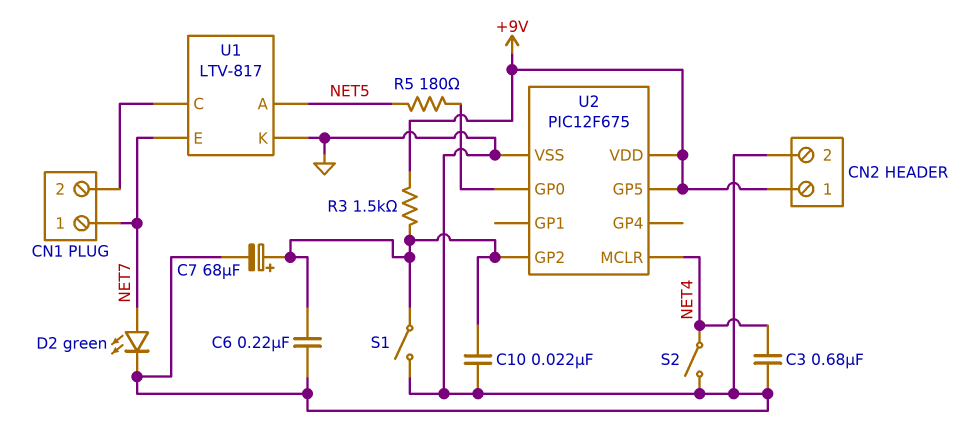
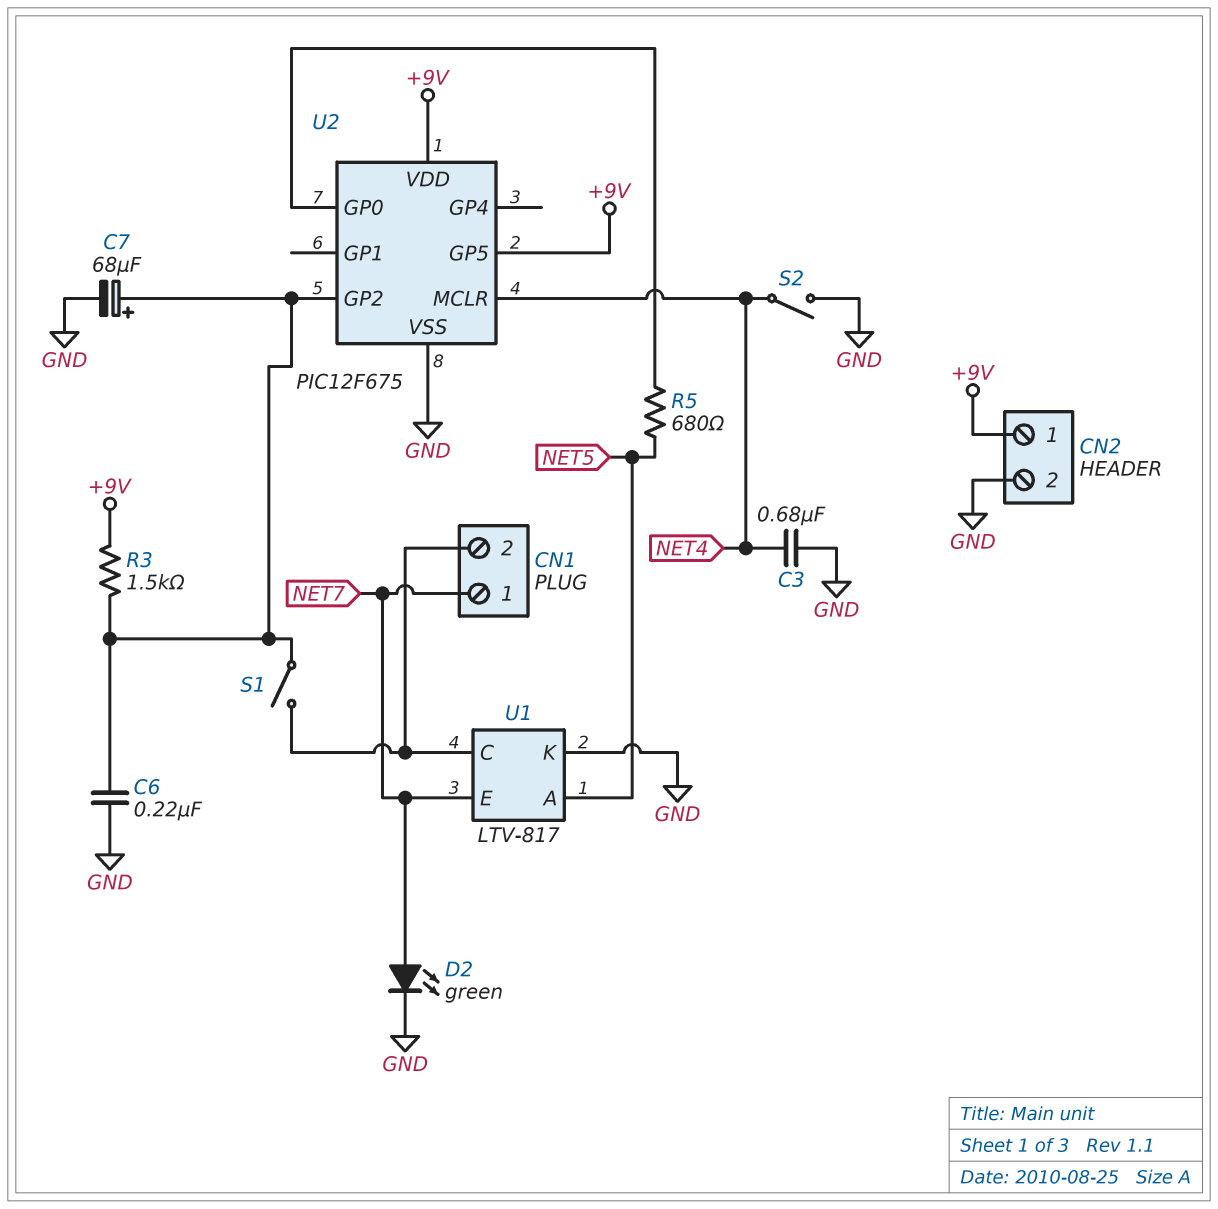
C10: 22nF (GND, U2/GP2) -> none
R5: 180 (NET5, U2/GP0) -> 680 (NET5, U2/GP0)
S1: switch (GND, U2/GP2) -> switch (CN1/2, U2/GP2)

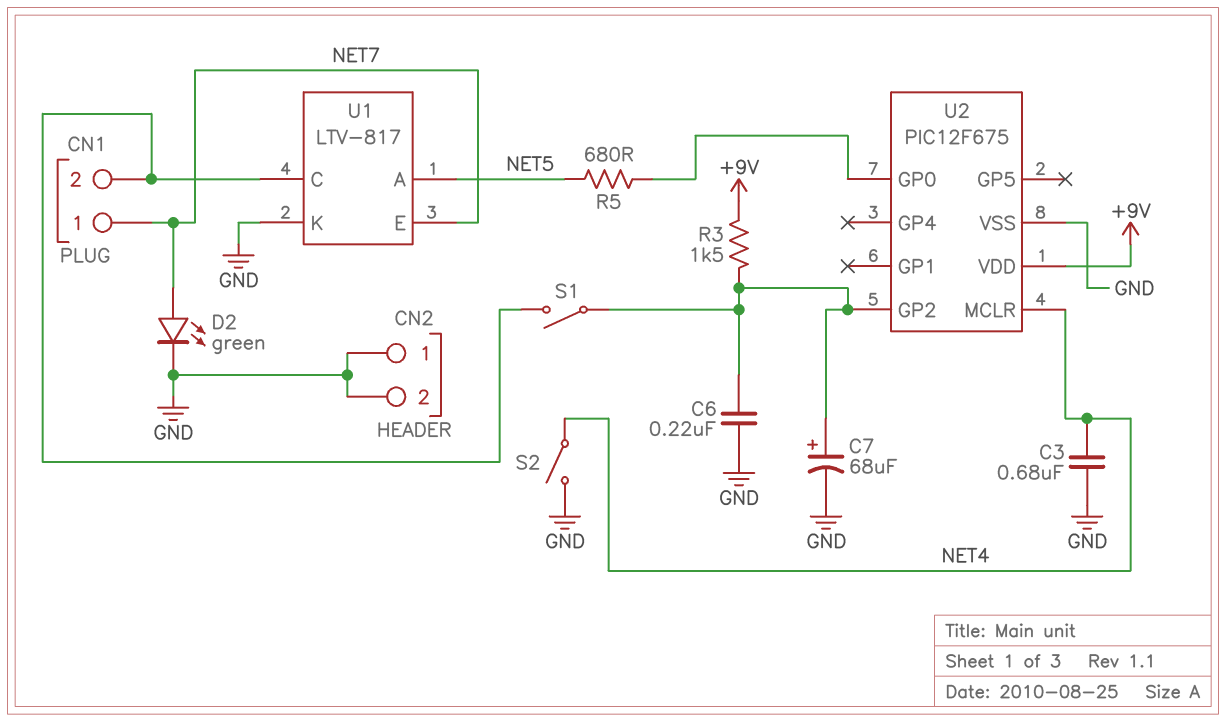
CN2 pin 1: +9V -> GND
U2 pin GP5: +9V -> none

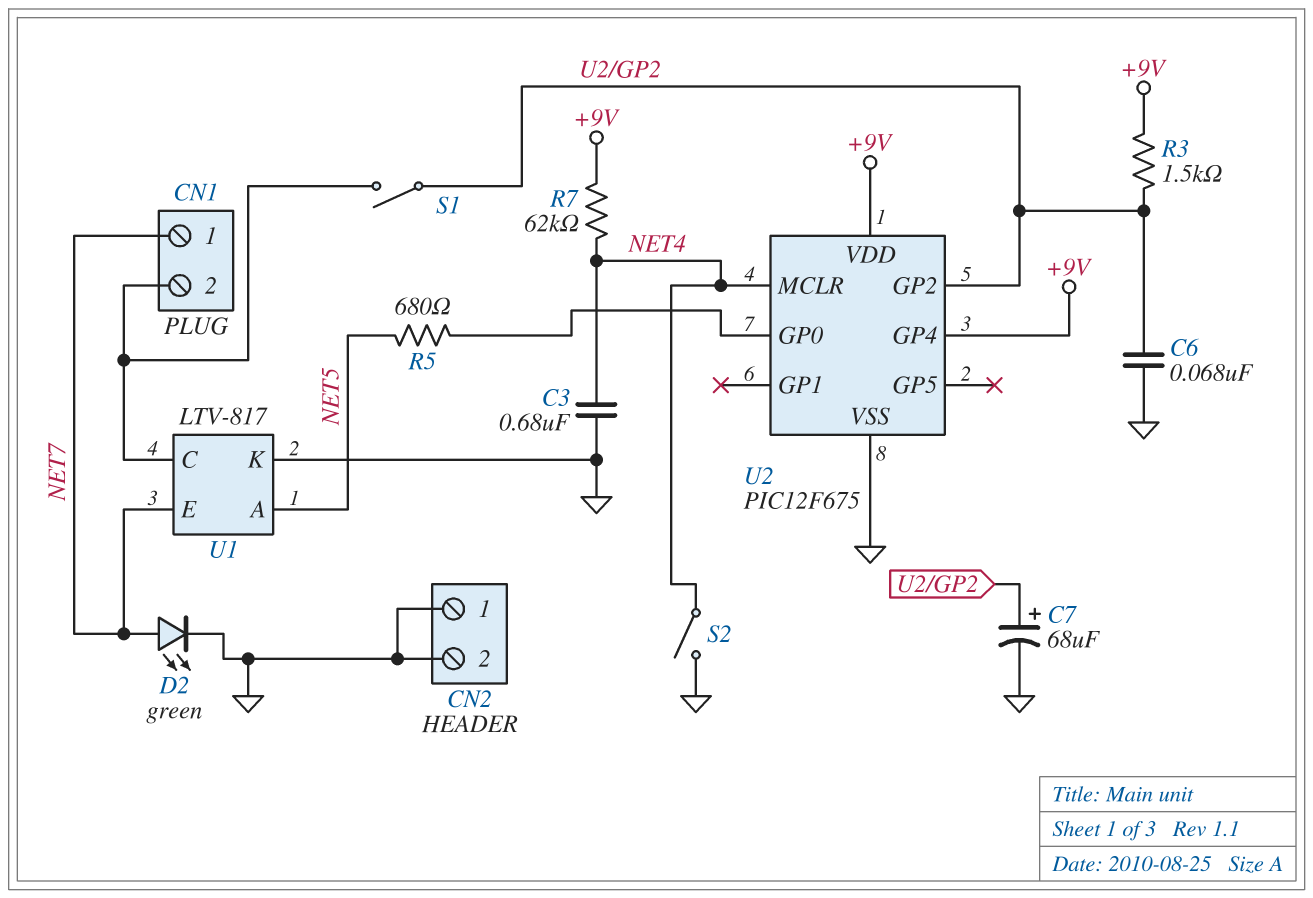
C6: 220nF (GND, U2/GP2) -> 68nF (GND, U2/GP2)
R7: none -> 62k (+9V, NET4)
U2 pin GP4: none -> +9V

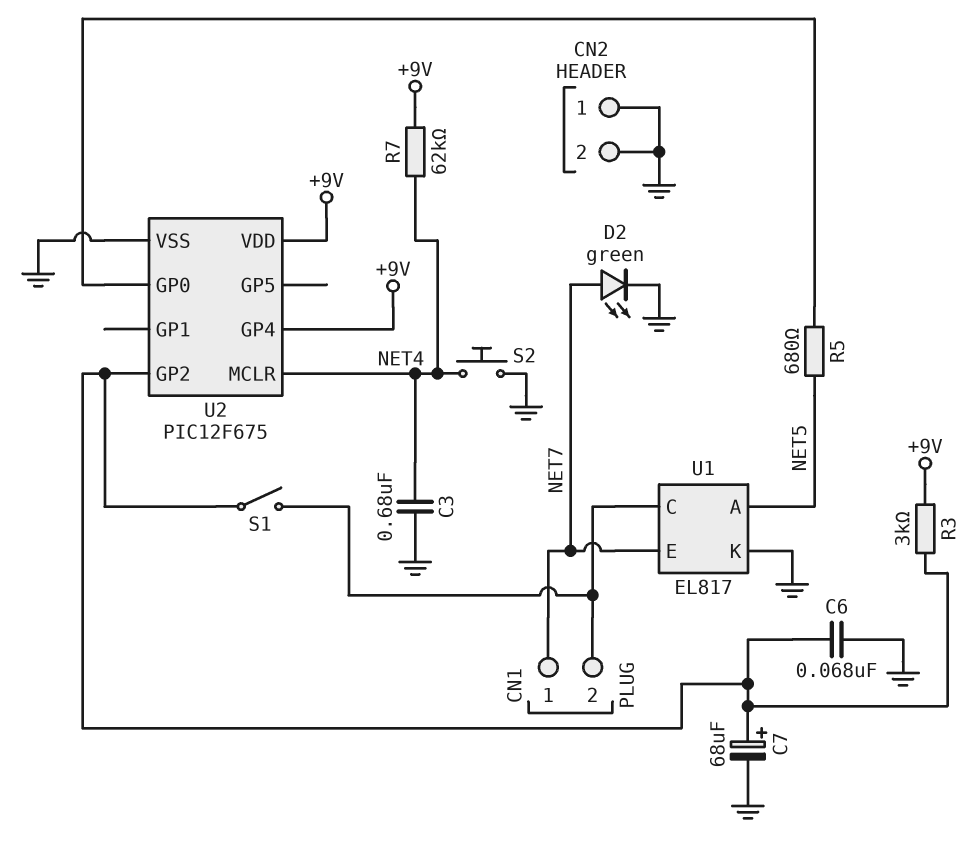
R3: 1.5k (+9V, U2/GP2) -> 3k (+9V, U2/GP2)
S2: switch (GND, NET4) -> button (GND, NET4)
U1: LTV-817 -> EL817

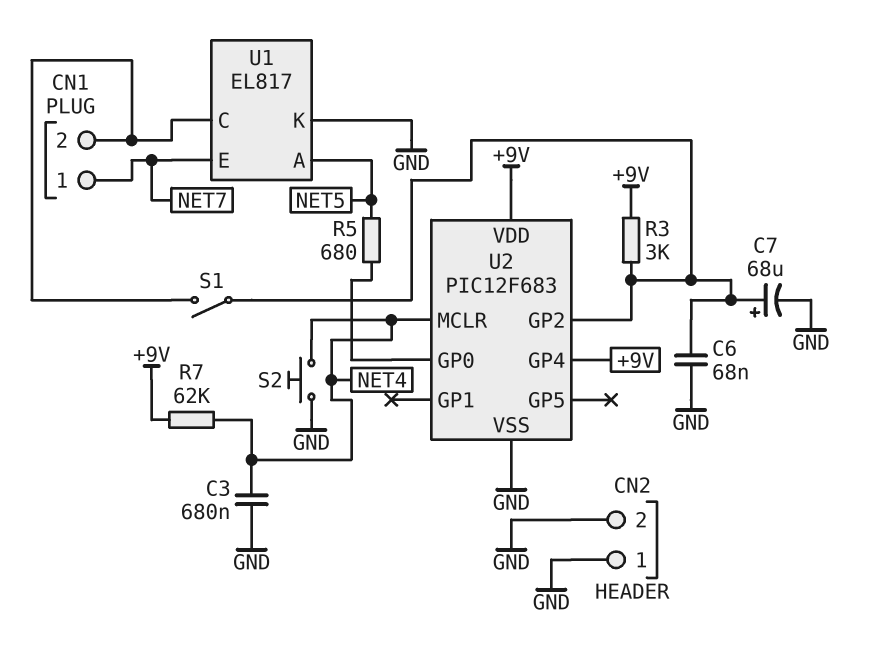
D2: LED green (A NET7, K GND) -> none
U2: PIC12F675 -> PIC12F683

